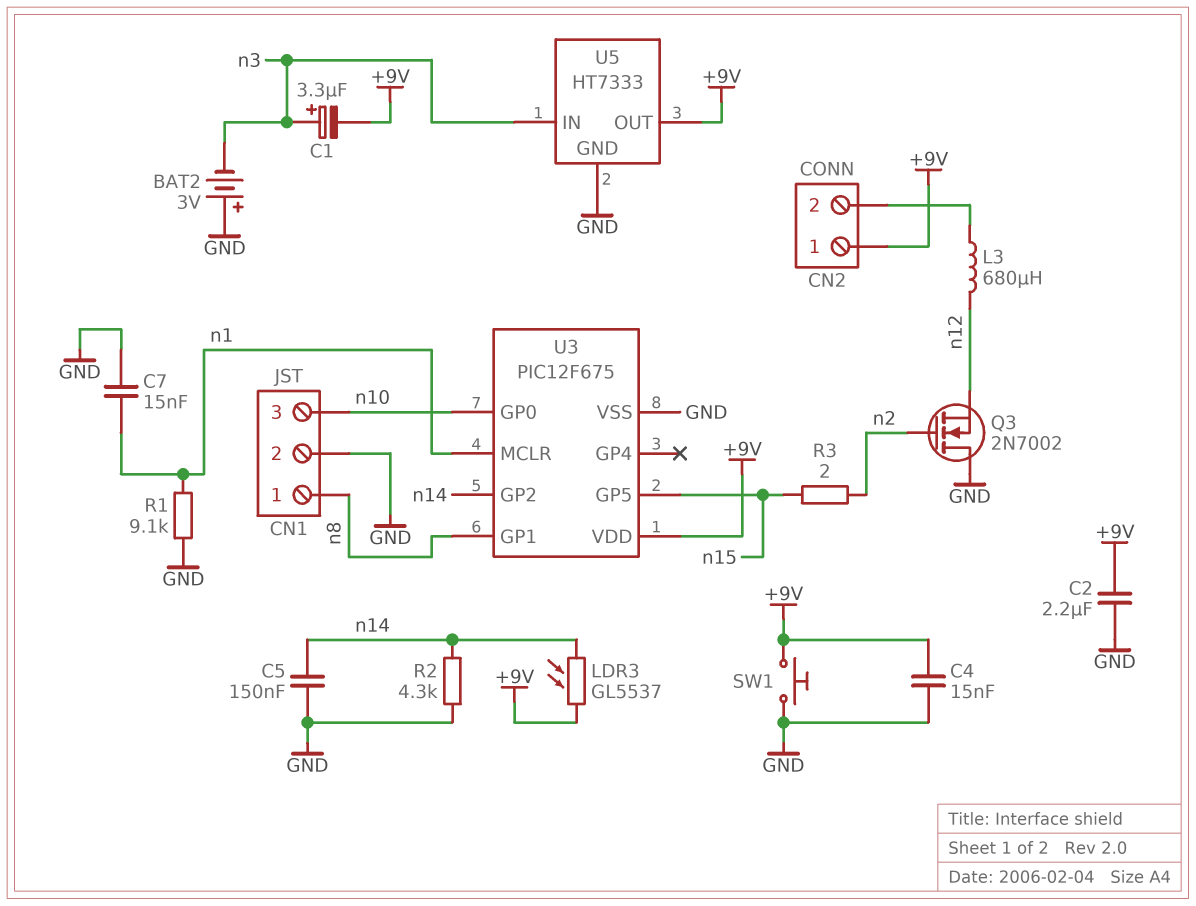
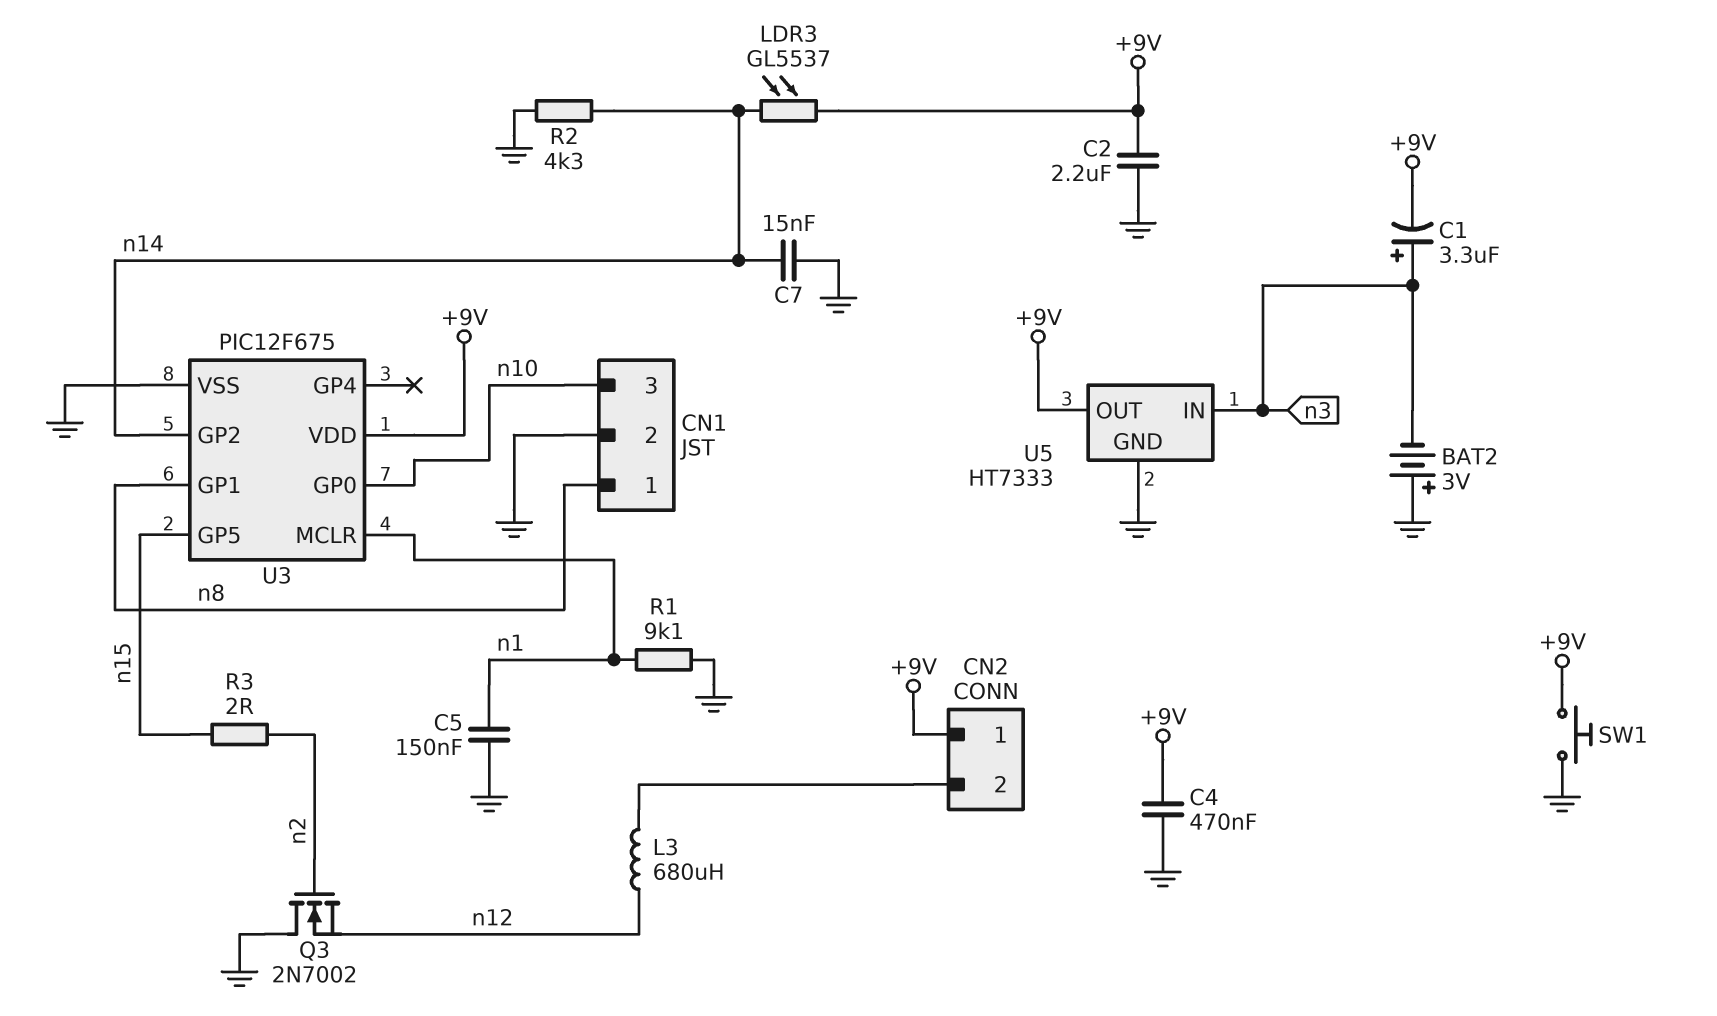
C4: 15nF (+9V, GND) -> 470nF (+9V, GND)
C5: 150nF (GND, n14) -> 150nF (GND, n1)
C7: 15nF (GND, n1) -> 15nF (GND, n14)

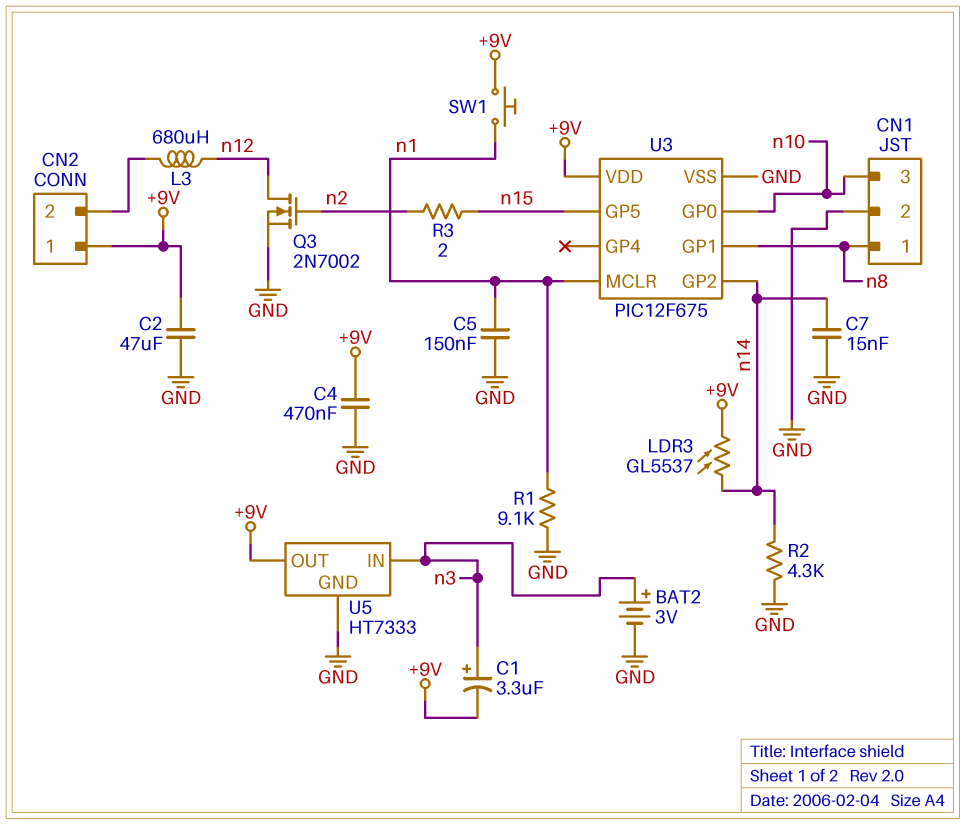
BAT2: 3V (plus GND, minus n3) -> 3V (plus n3, minus GND)
C2: 2.2uF (+9V, GND) -> 47uF (+9V, GND)
Q3: NMOS 2N7002 (G n2, D GND, S n12) -> NMOS 2N7002 (G n2, D n12, S GND)
SW1: button (+9V, GND) -> button (+9V, n1)

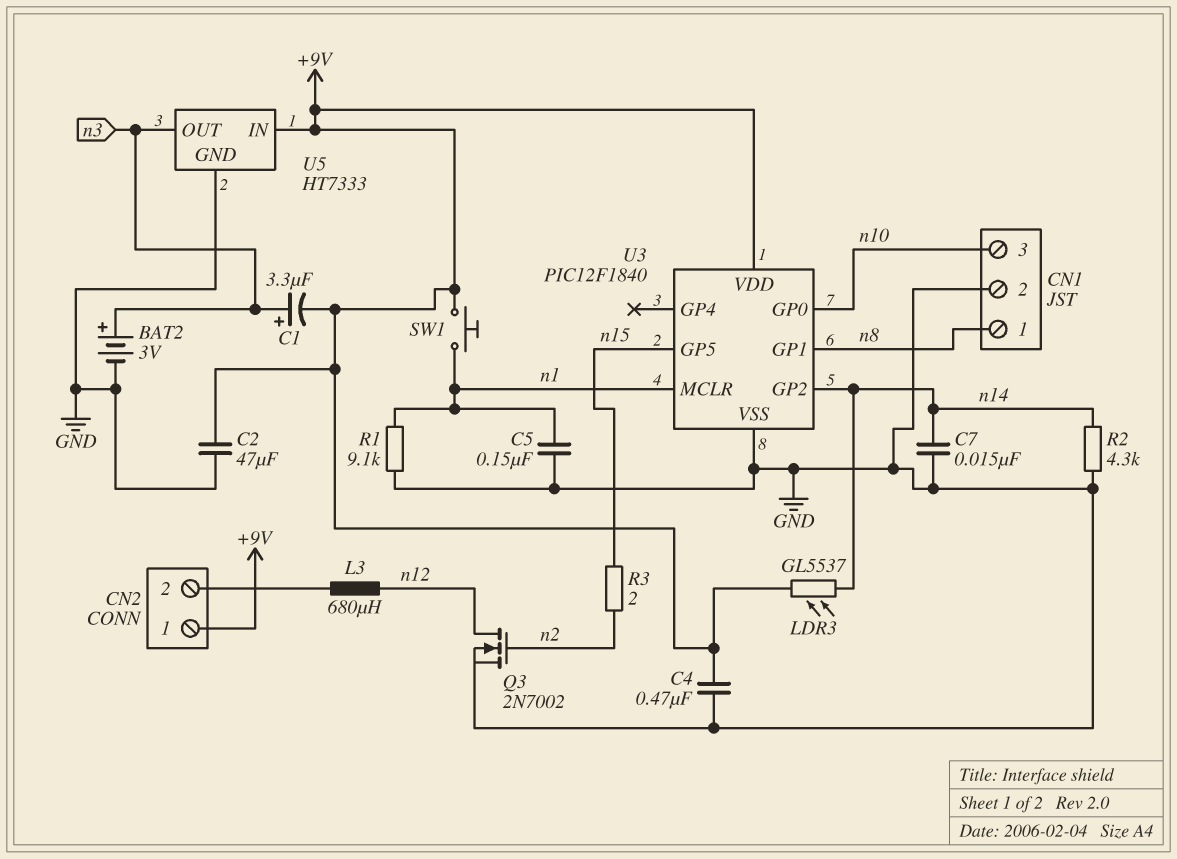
U3: PIC12F675 -> PIC12F1840
U5 pin IN: n3 -> +9V
U5 pin OUT: +9V -> n3

